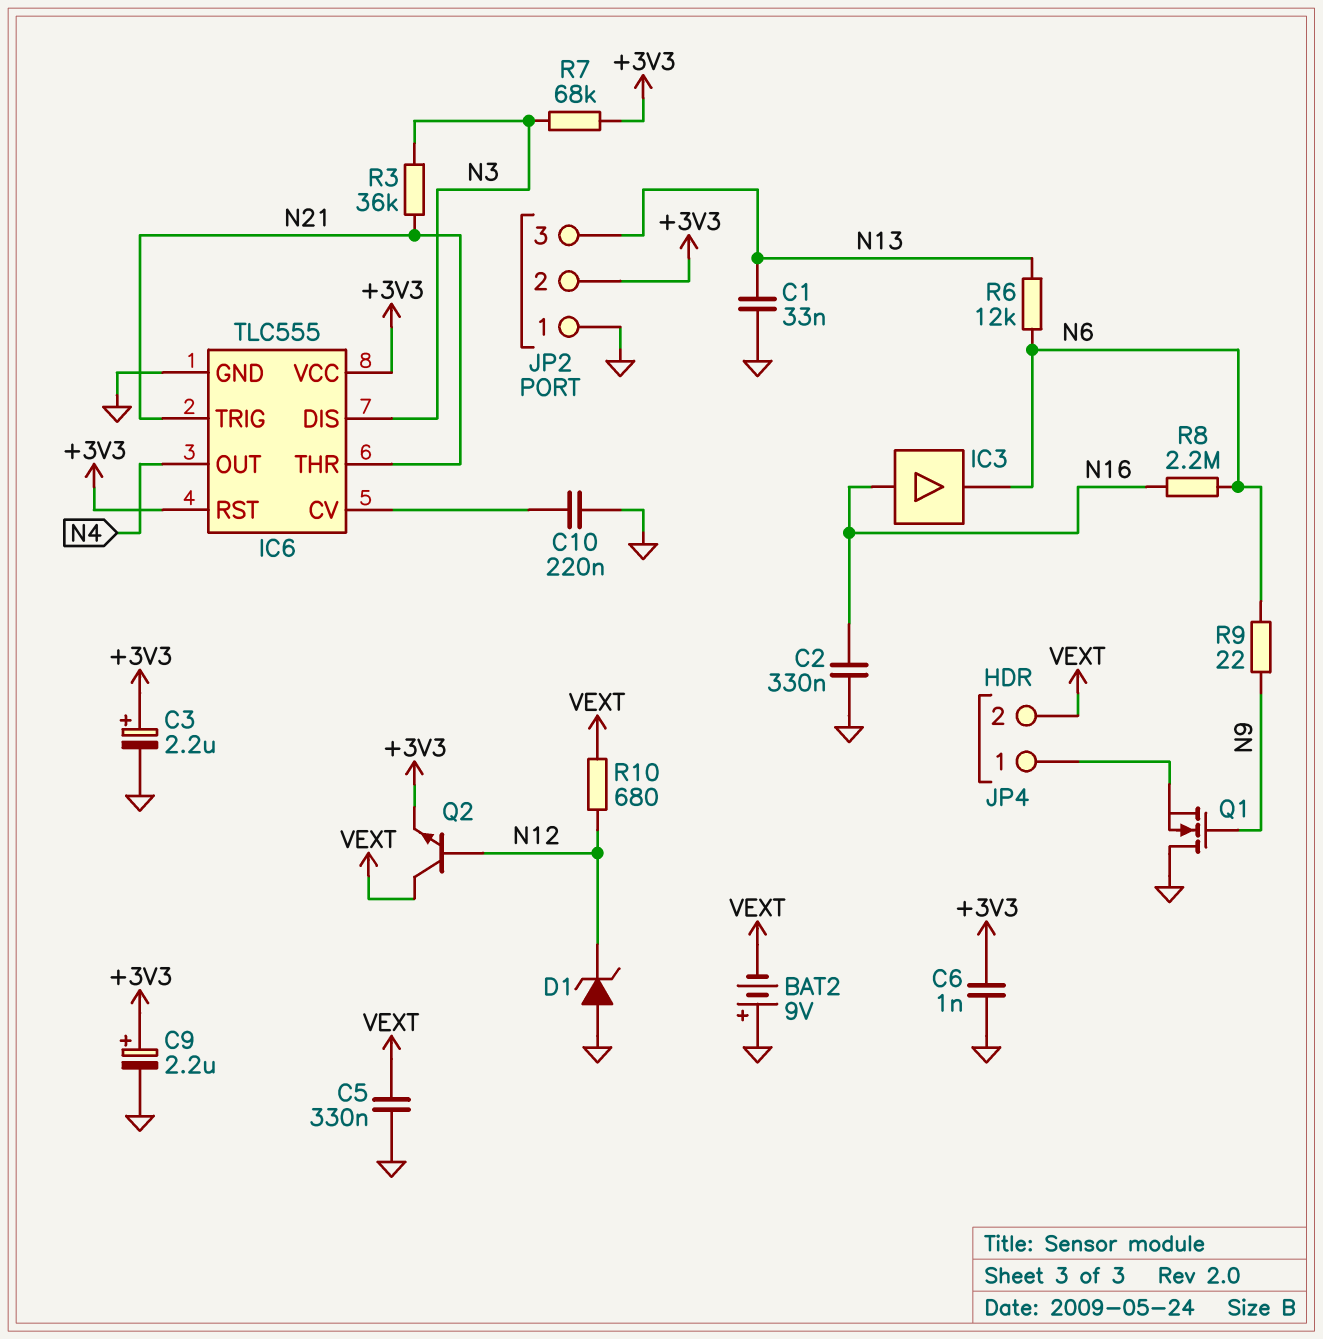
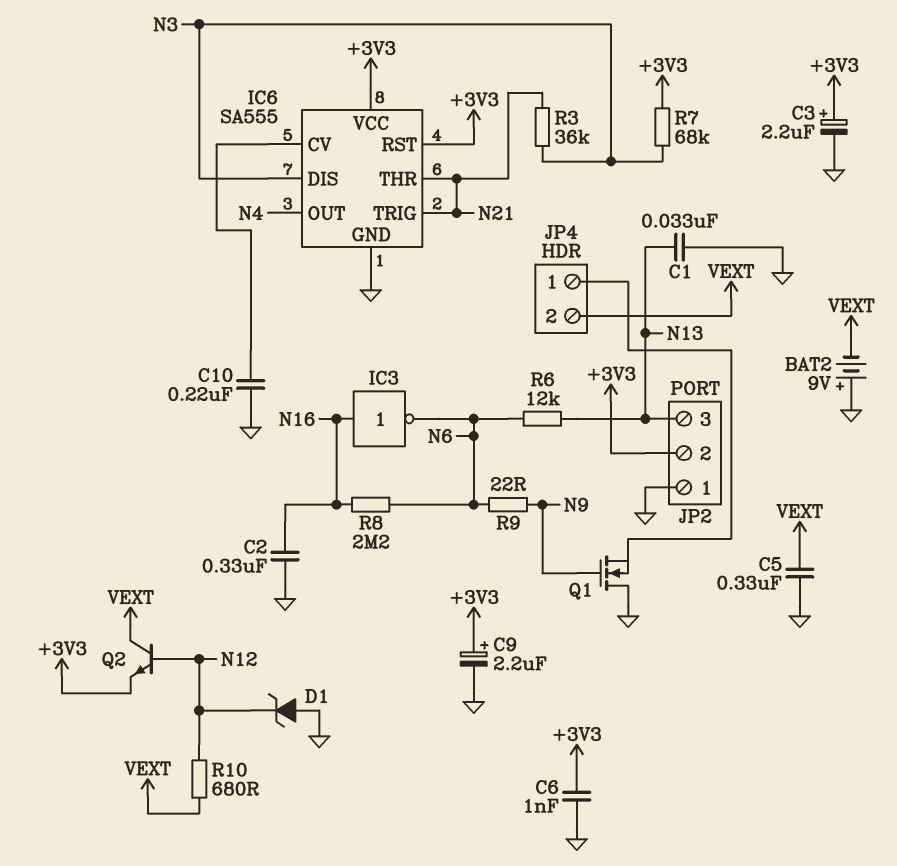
IC3: buffer (in N16, out N6) -> NOT (in N16, out N6)
IC6: TLC555 -> SA555

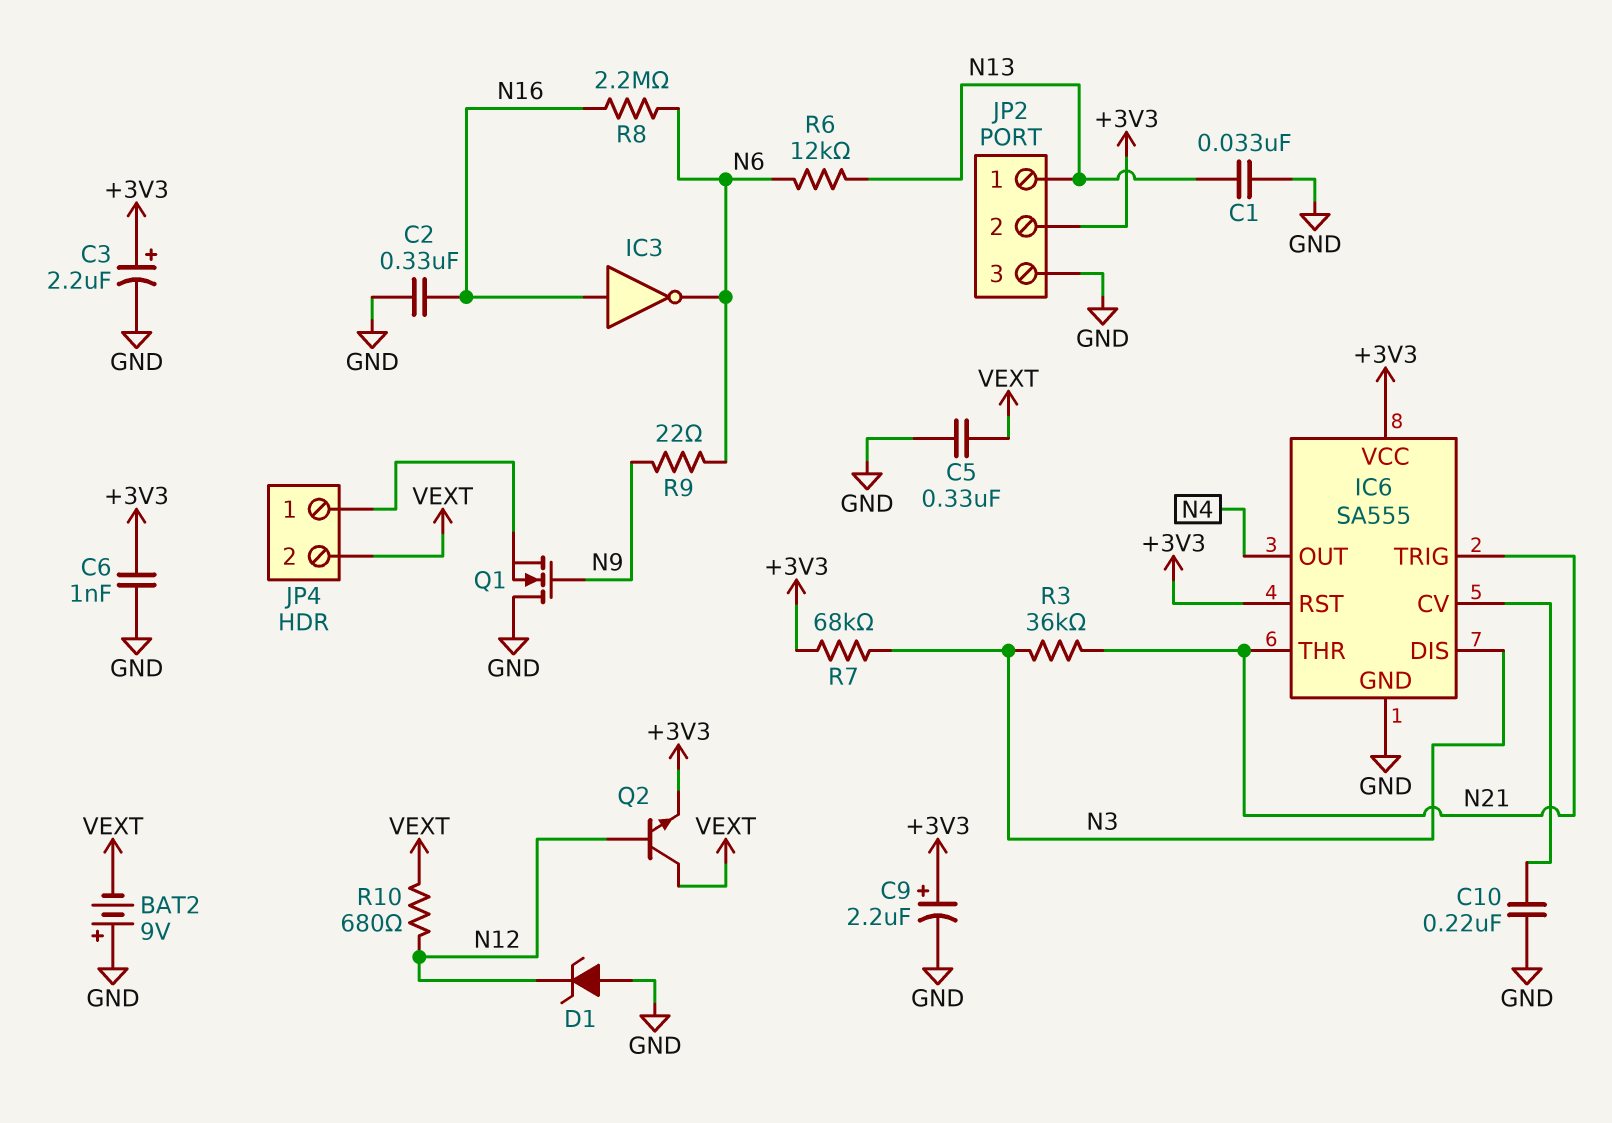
JP2 pin 1: GND -> N13
JP2 pin 3: N13 -> GND

